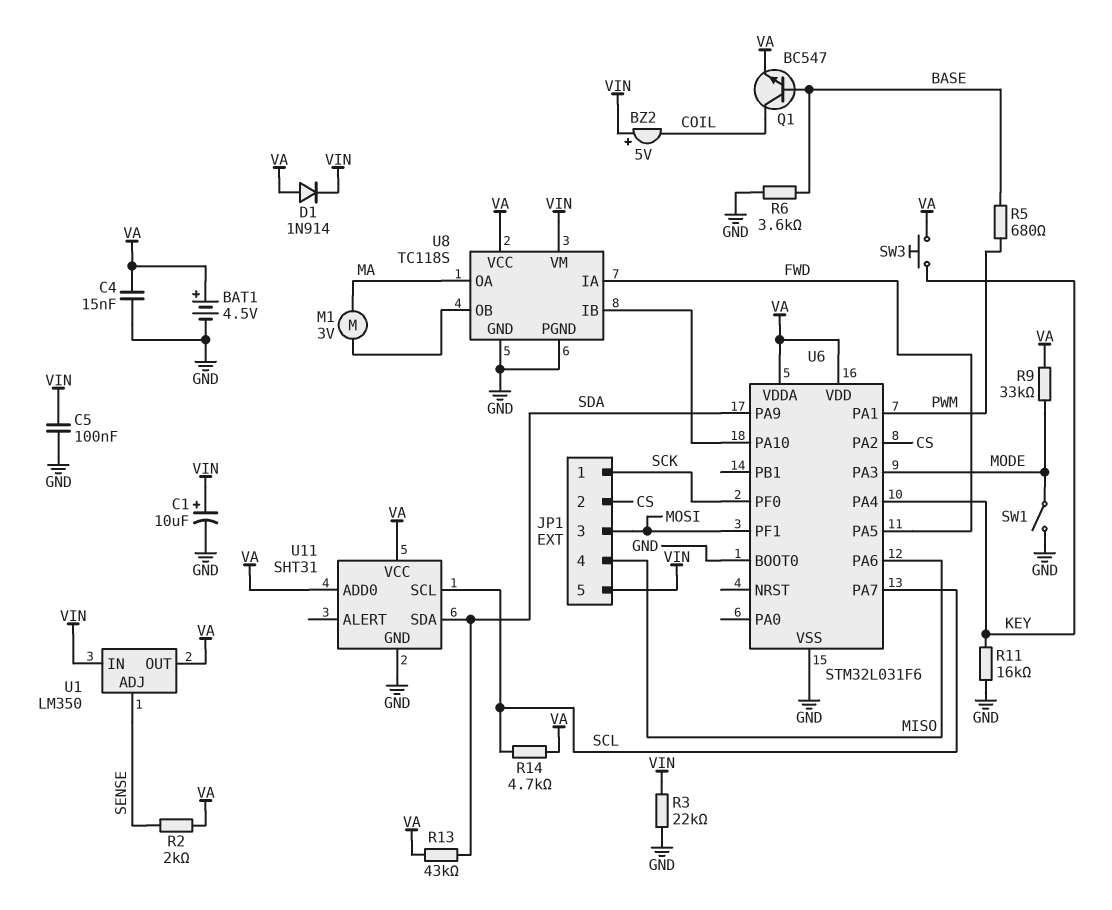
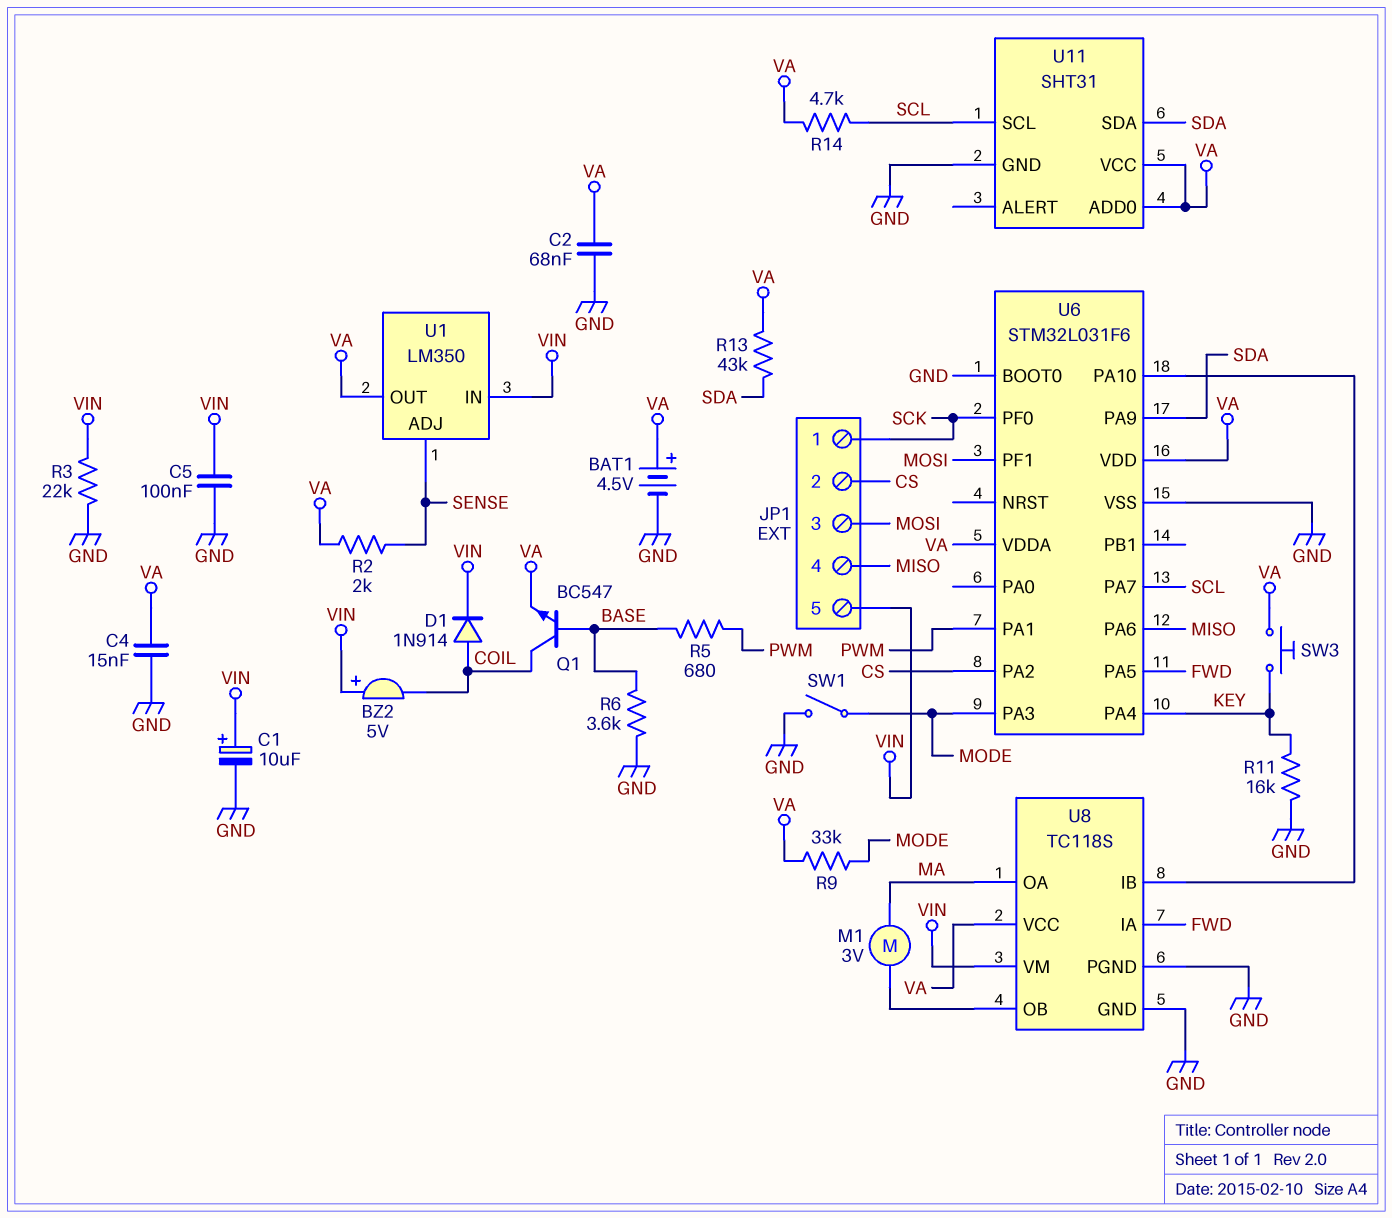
C2: none -> 68nF (GND, VA)
D1: diode 1N914 (A VA, K VIN) -> diode 1N914 (A COIL, K VIN)

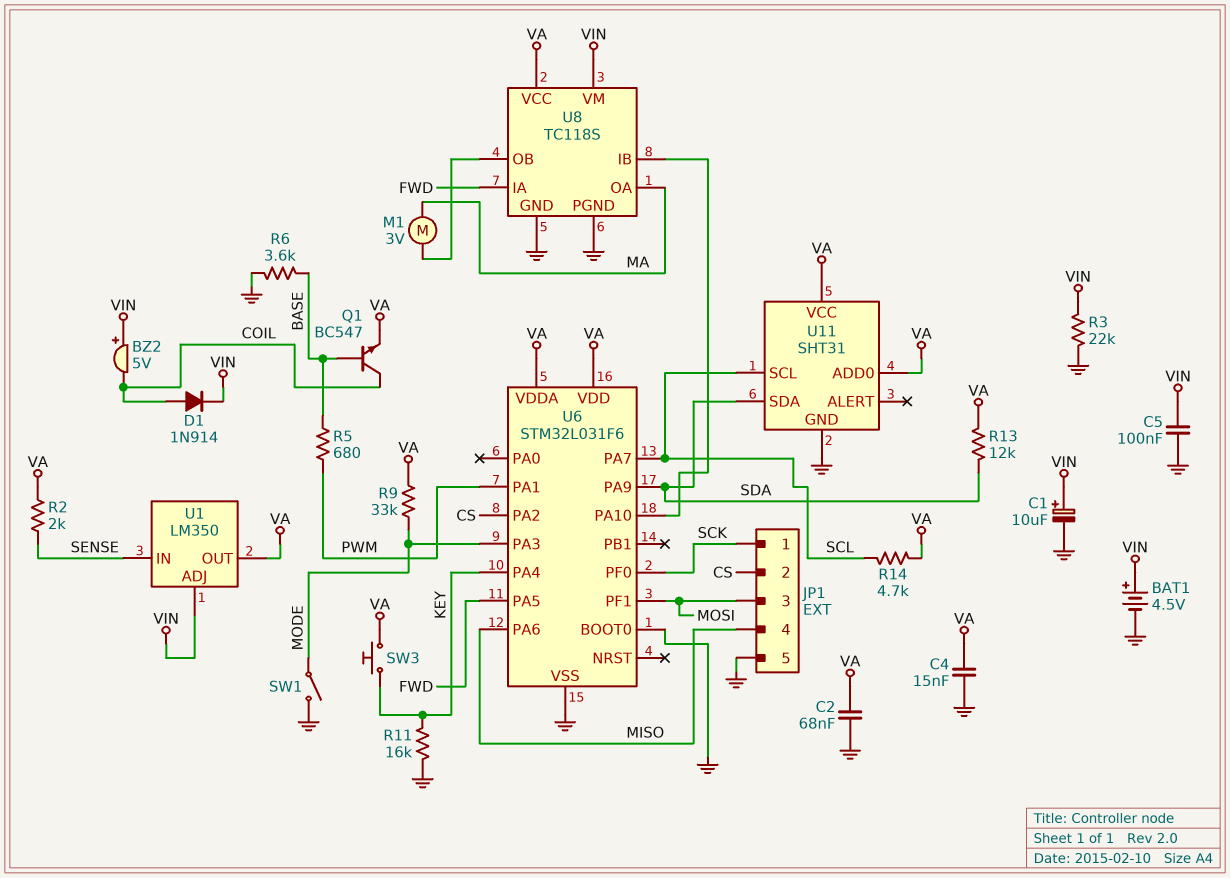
BAT1: 4.5V (plus VA, minus GND) -> 4.5V (plus VIN, minus GND)
JP1 pin 5: VIN -> GND
R13: 43k (SDA, VA) -> 12k (SDA, VA)
U1 pin ADJ: SENSE -> VIN
U1 pin IN: VIN -> SENSE

